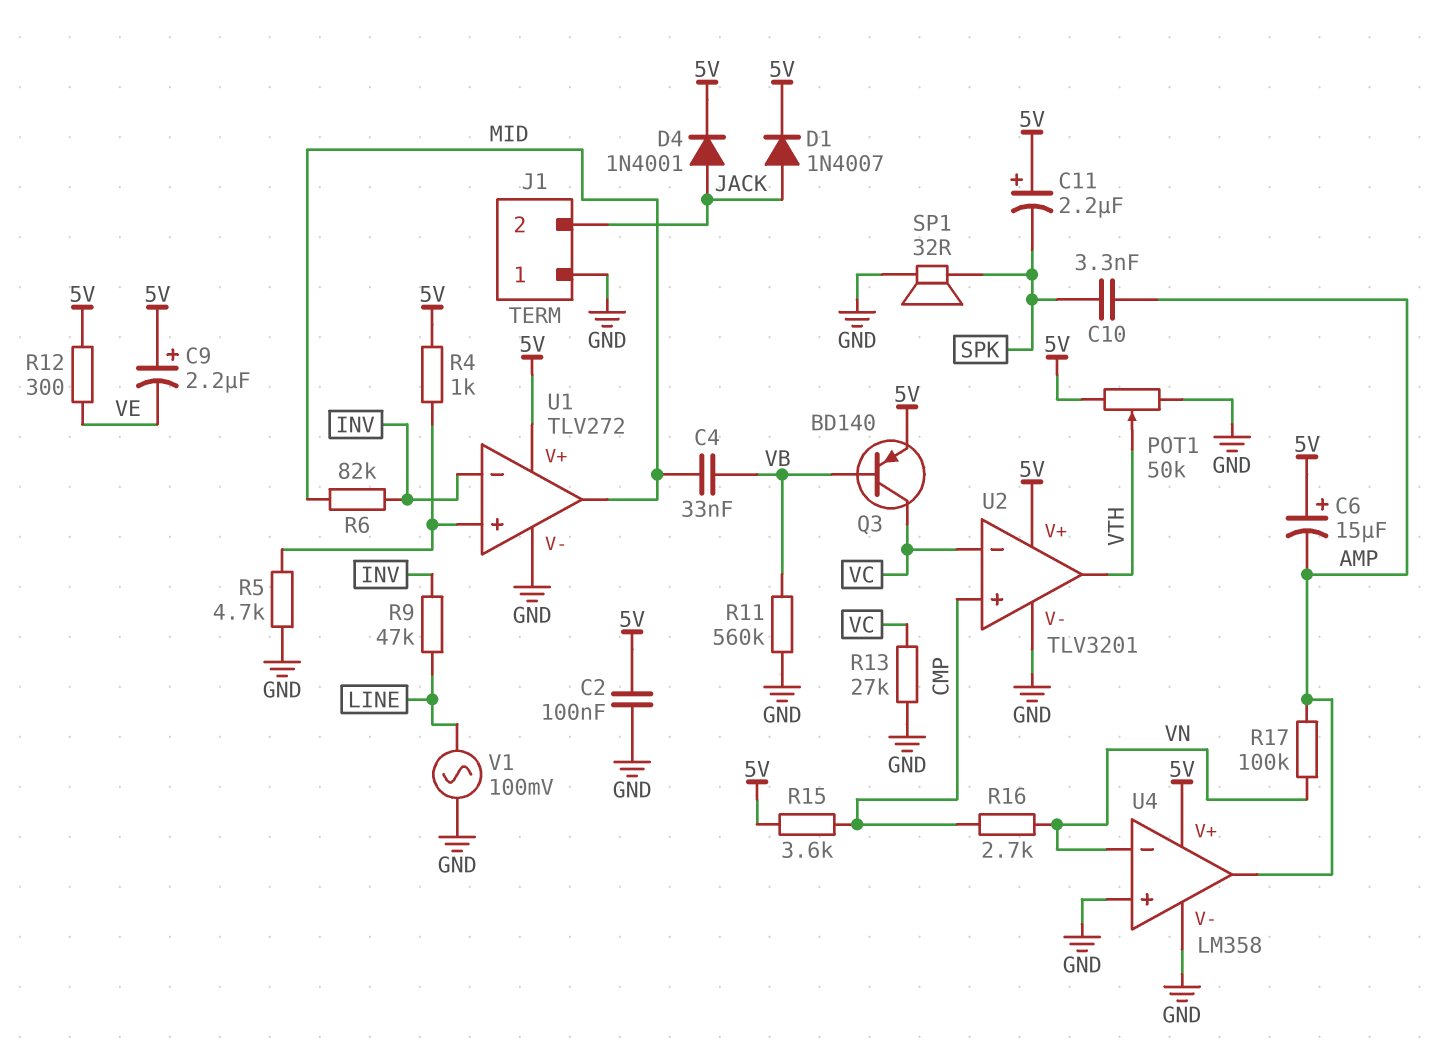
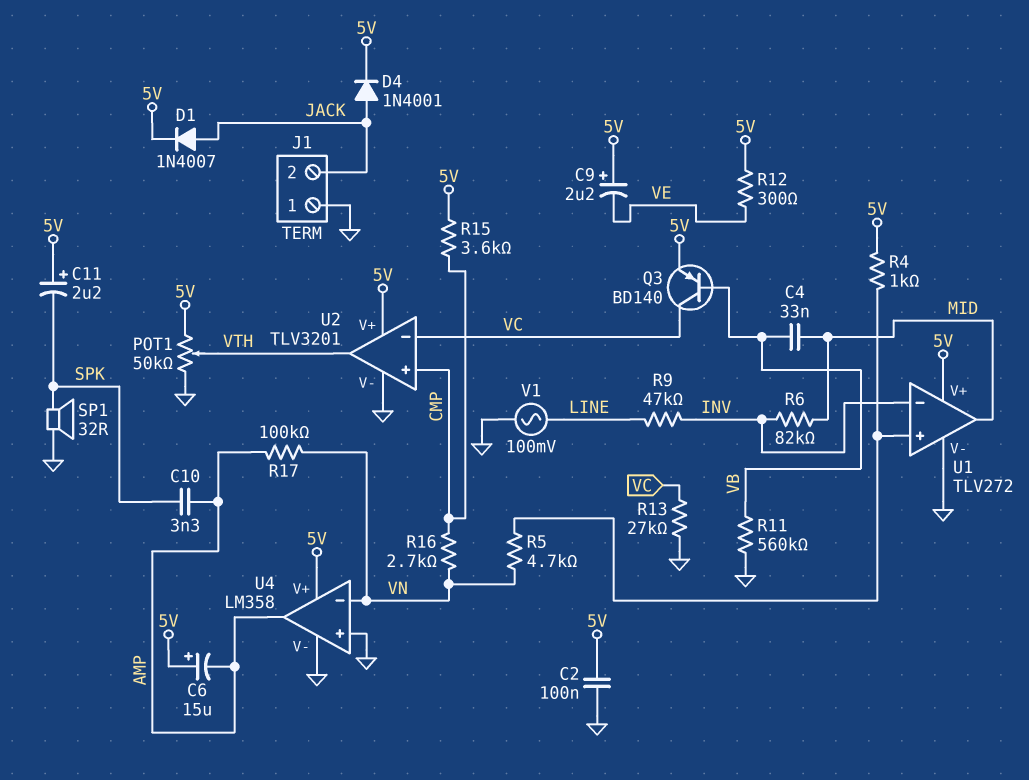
R5: 4.7k (GND, U1/in+) -> 4.7k (U1/in+, VN)

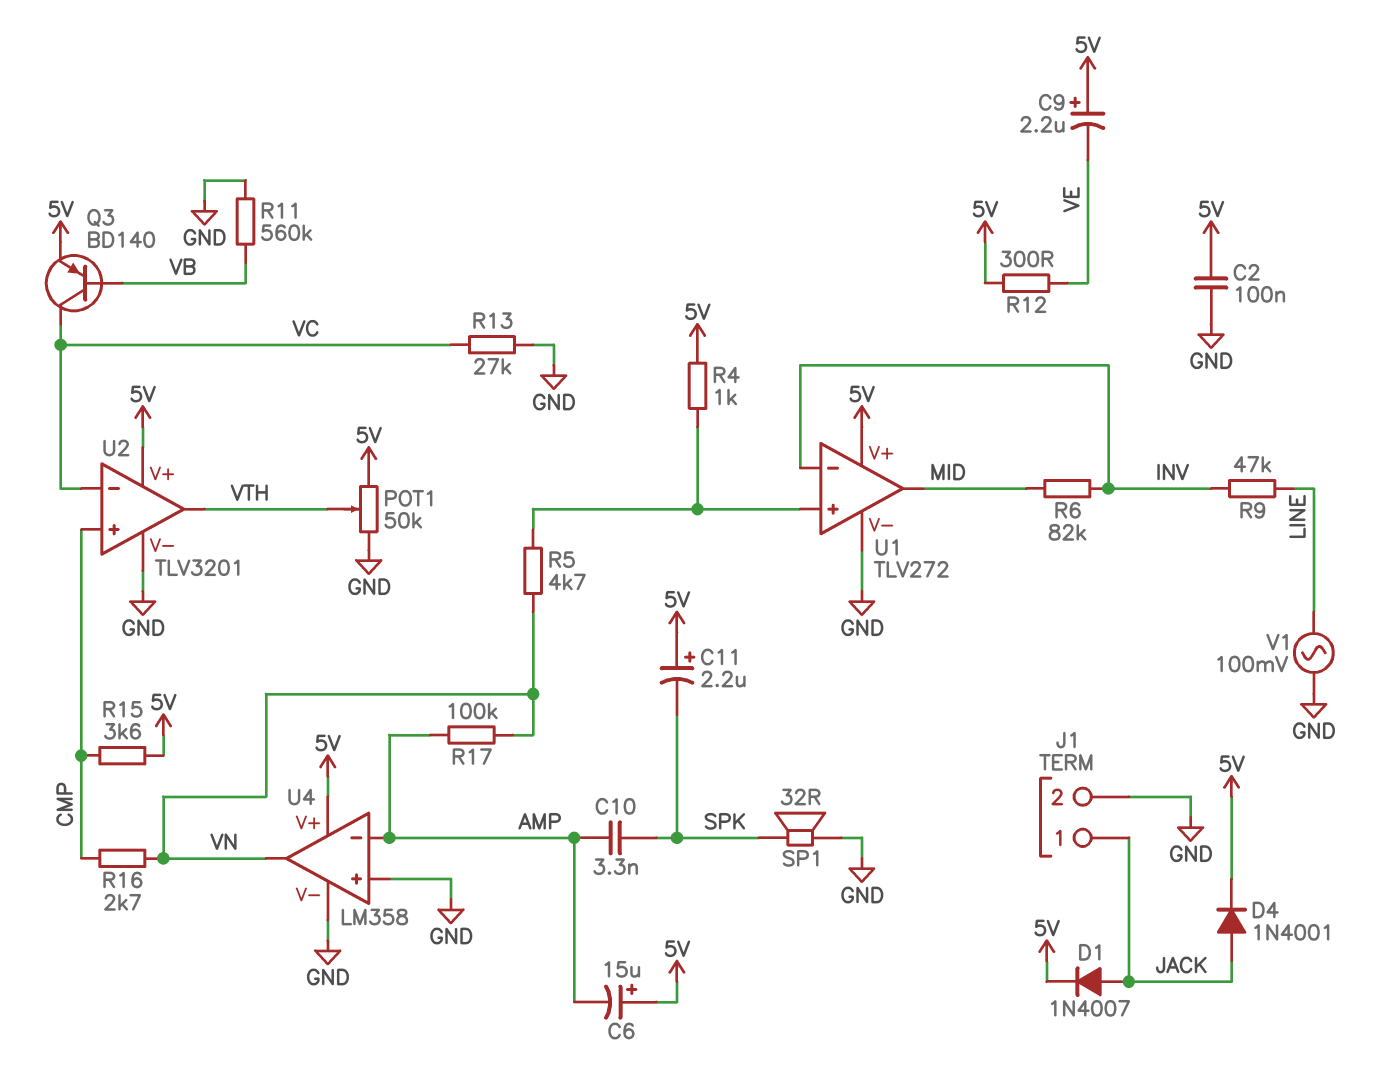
C4: 33nF (MID, VB) -> none
J1 pin 1: GND -> JACK
J1 pin 2: JACK -> GND
U4 pin in-: VN -> AMP
U4 pin out: AMP -> VN

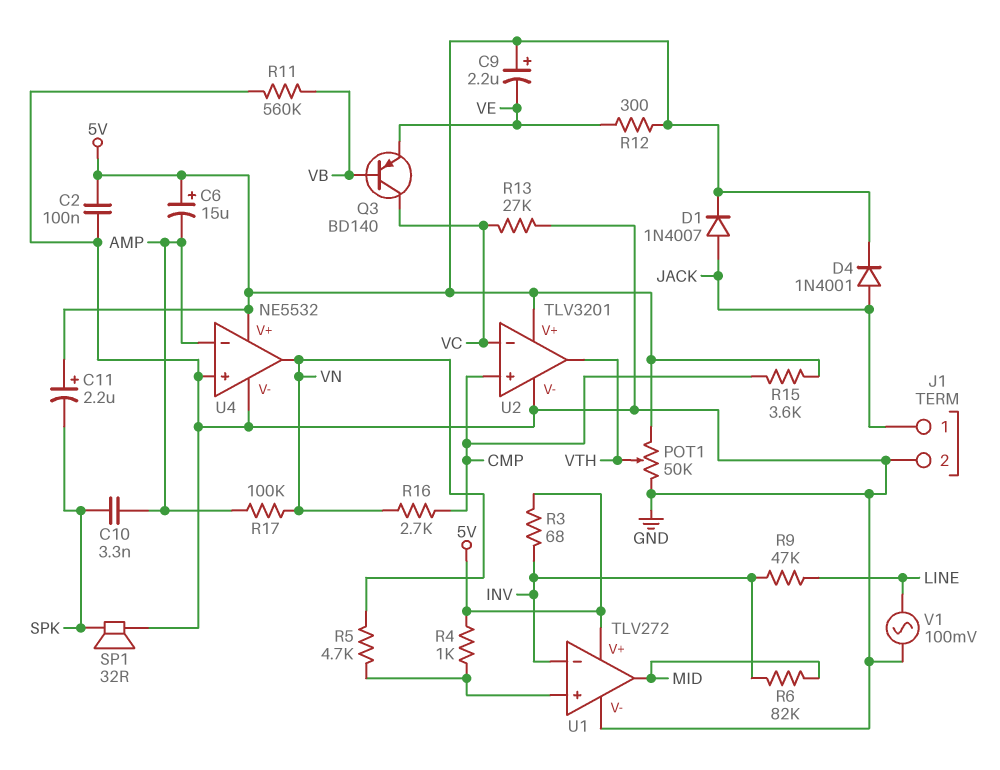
Q3: PNP BD140 (B VB, C VC, E 5V) -> PNP BD140 (B VB, C VC, E VE)
R3: none -> 68 (5V, INV)
U4: LM358 -> NE5532

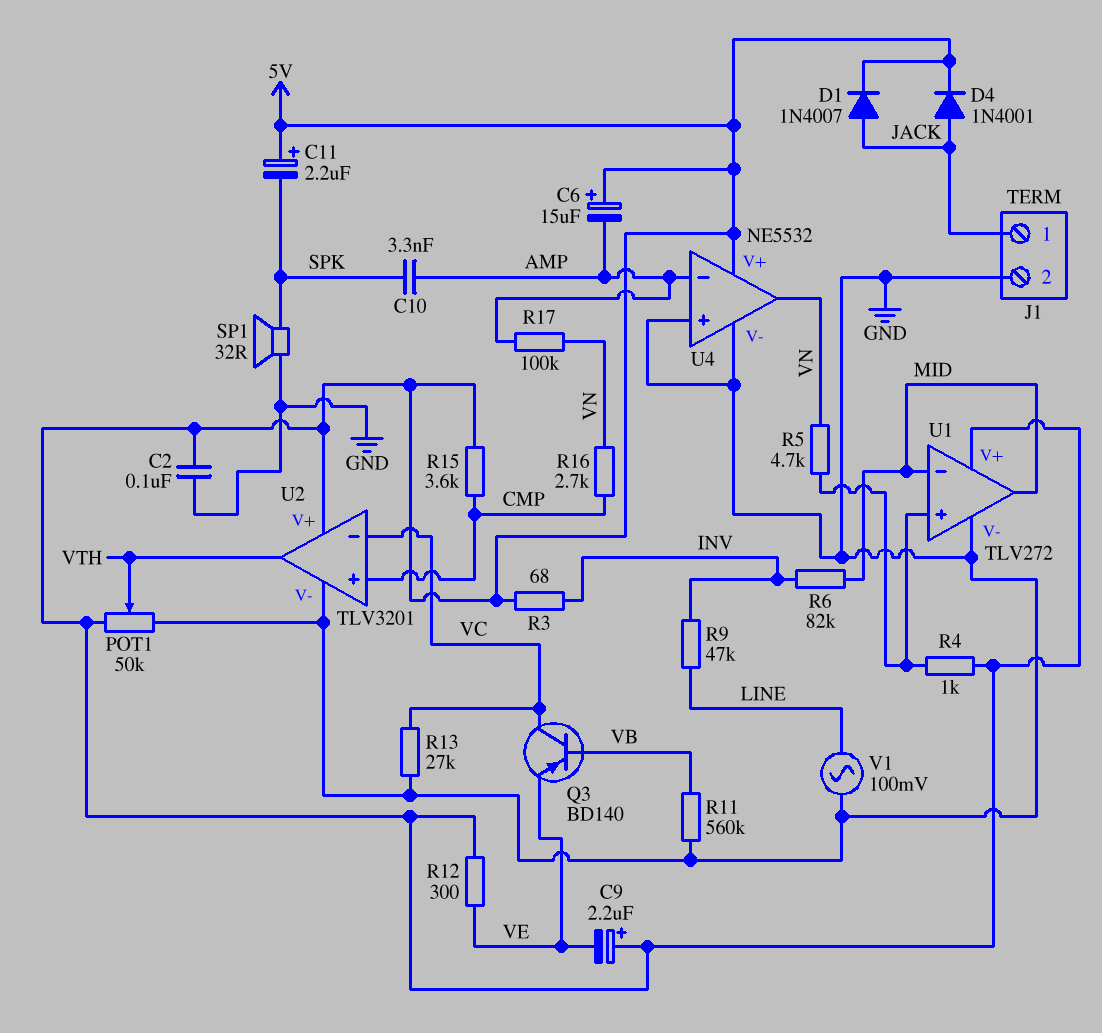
U1 pin in-: INV -> MID

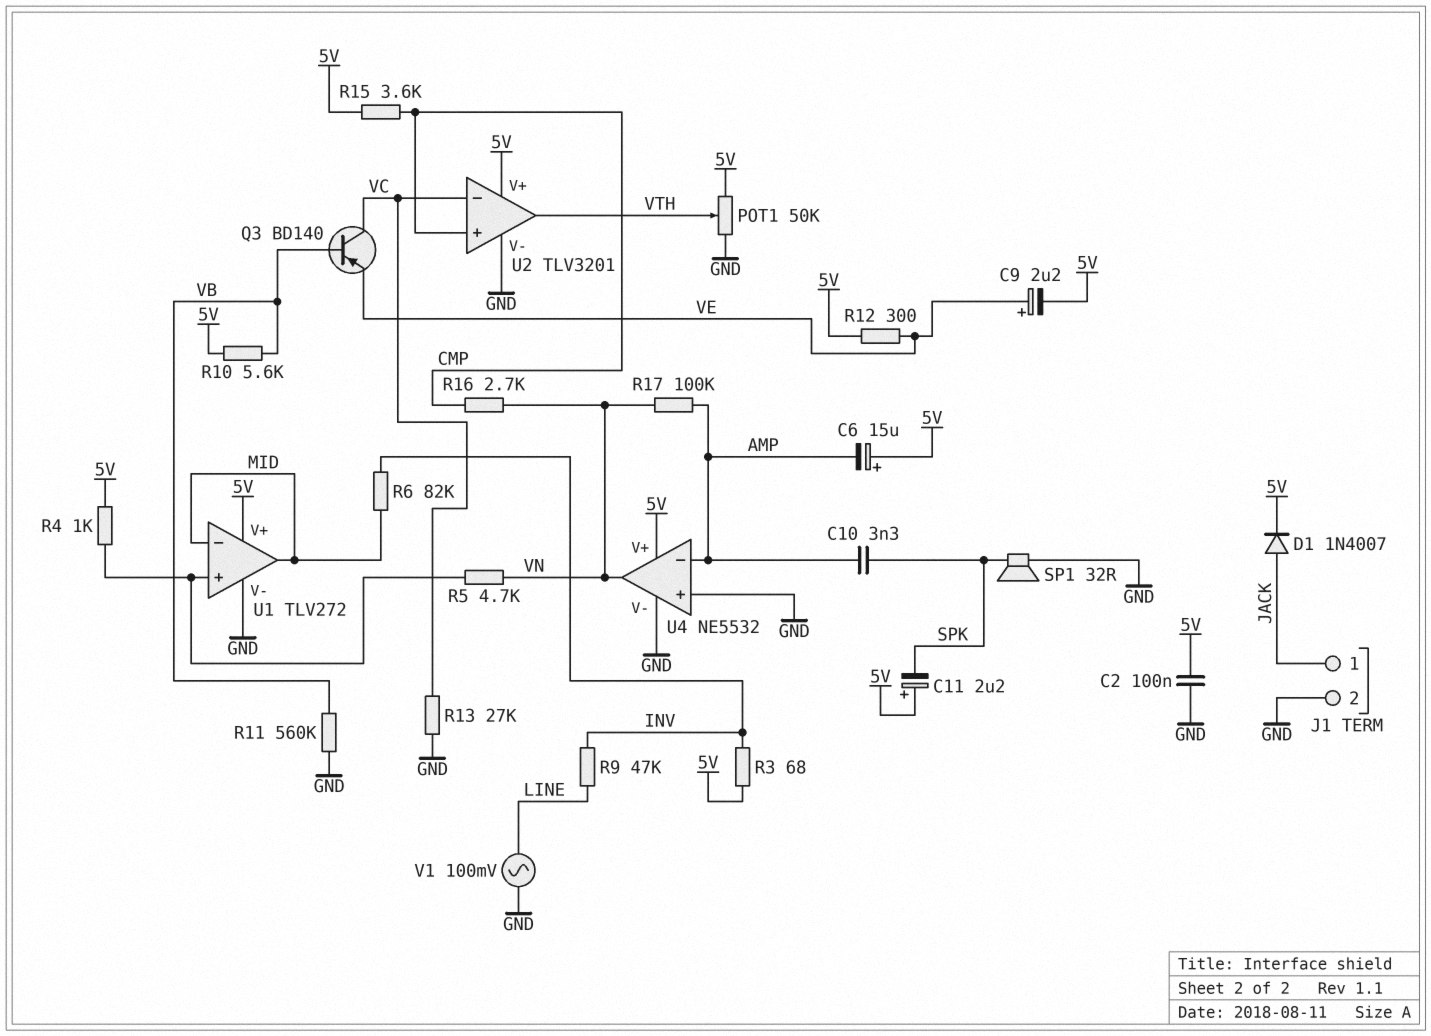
C9: 2.2uF (plus 5V, minus VE) -> 2.2uF (plus VE, minus 5V)
D4: diode 1N4001 (A JACK, K 5V) -> none
R10: none -> 5.6k (5V, VB)

